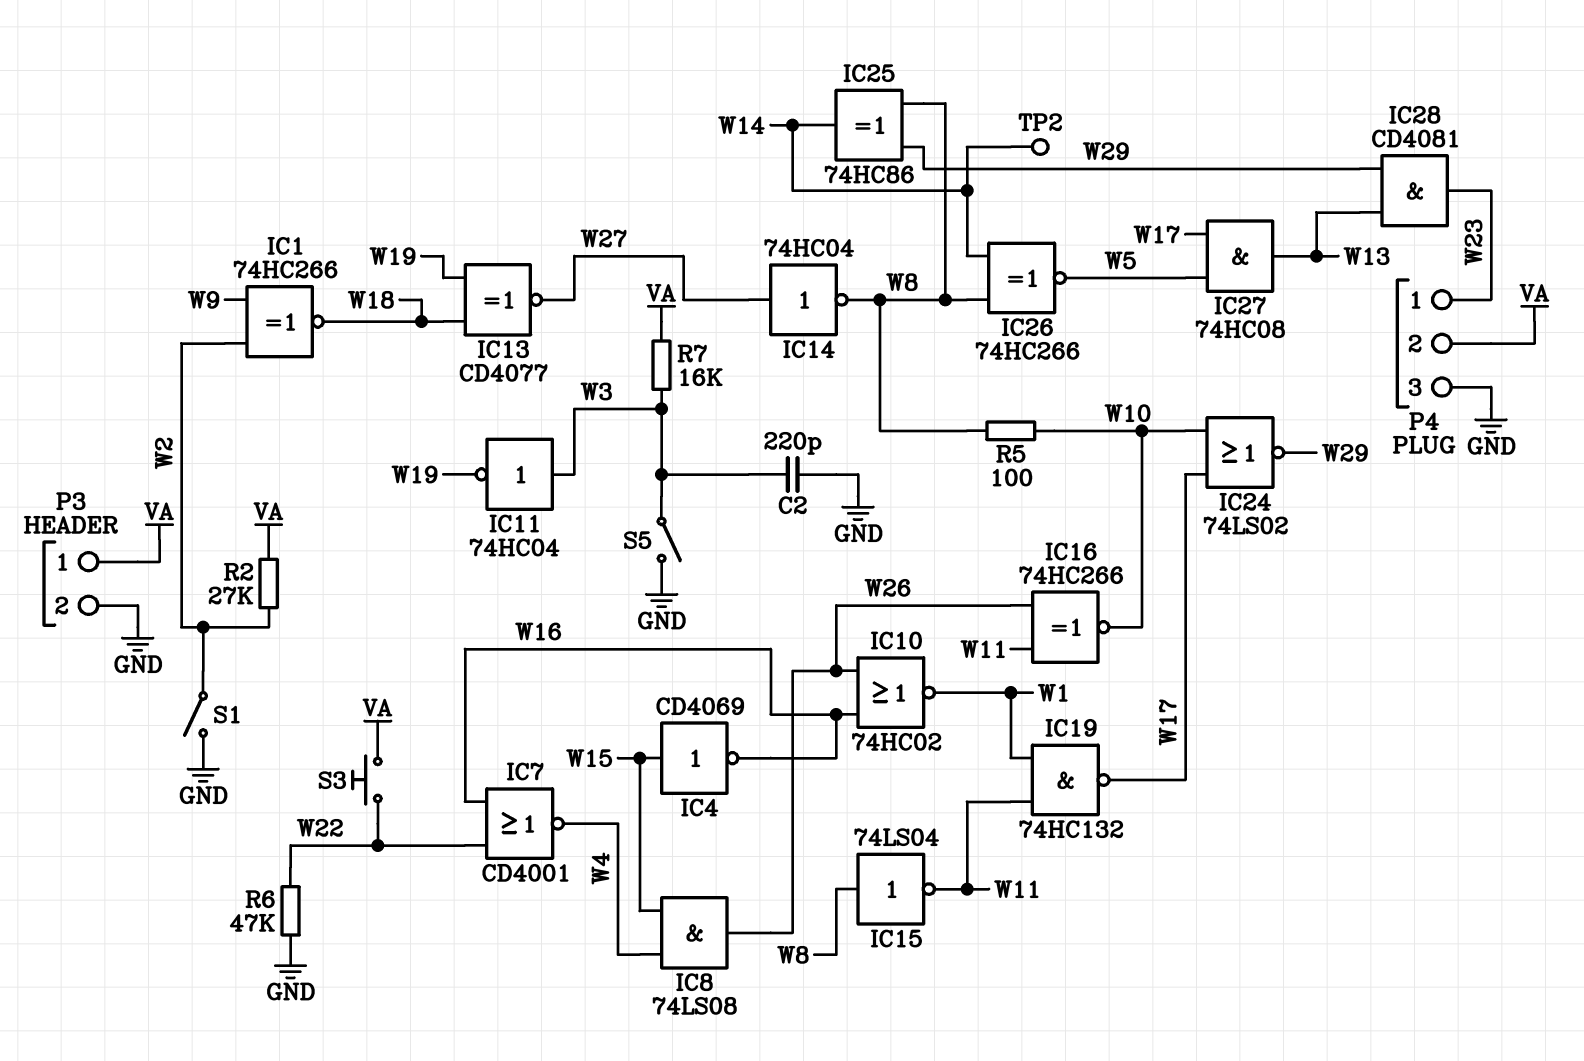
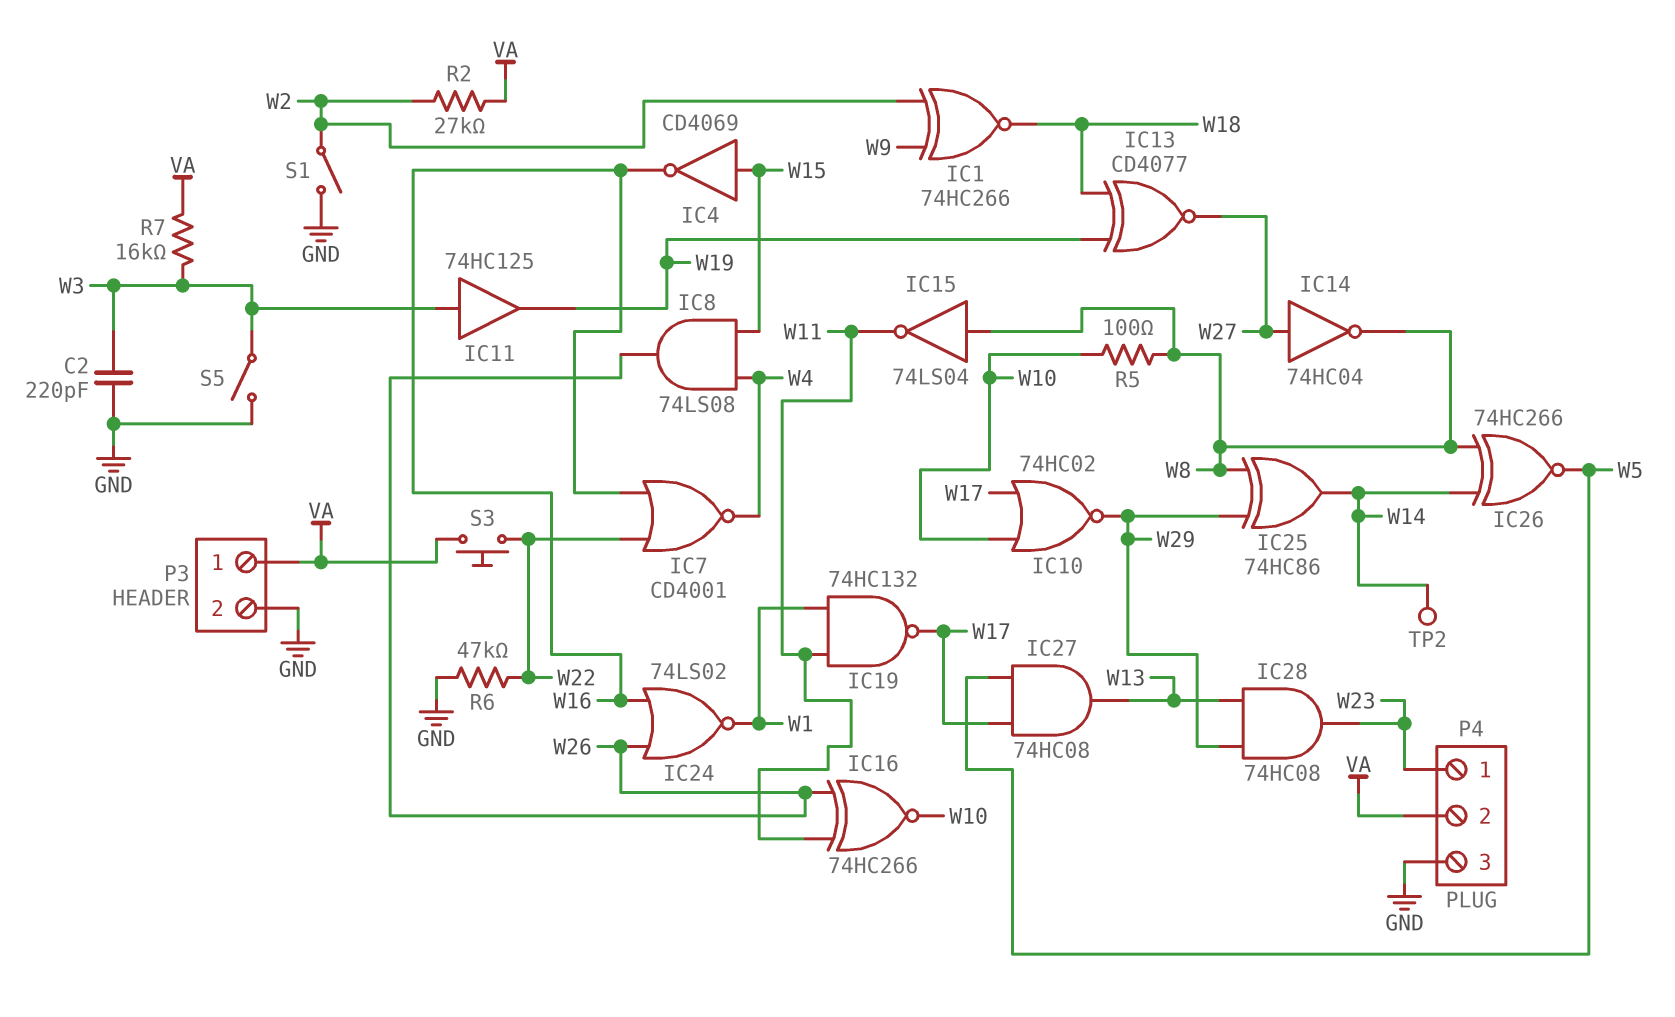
IC10: NOR 74HC02 (in W16, in W26, out W1) -> NOR 74HC02 (in W10, in W17, out W29)
IC11: NOT 74HC04 (in W3, out W19) -> buffer 74HC125 (in W3, out W19)
IC24: NOR 74LS02 (in W10, in W17, out W29) -> NOR 74LS02 (in W16, in W26, out W1)
IC28: AND CD4081 (in W13, in W29, out W23) -> AND 74HC08 (in W13, in W29, out W23)

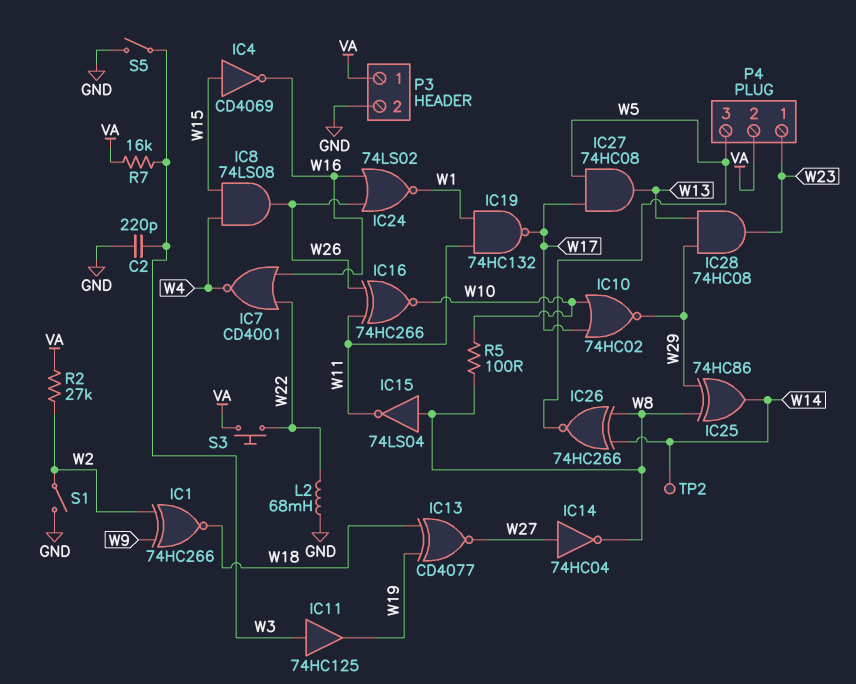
L2: none -> 68mH (GND, W22)
P4 pin 3: GND -> W5
R6: 47k (GND, W22) -> none

